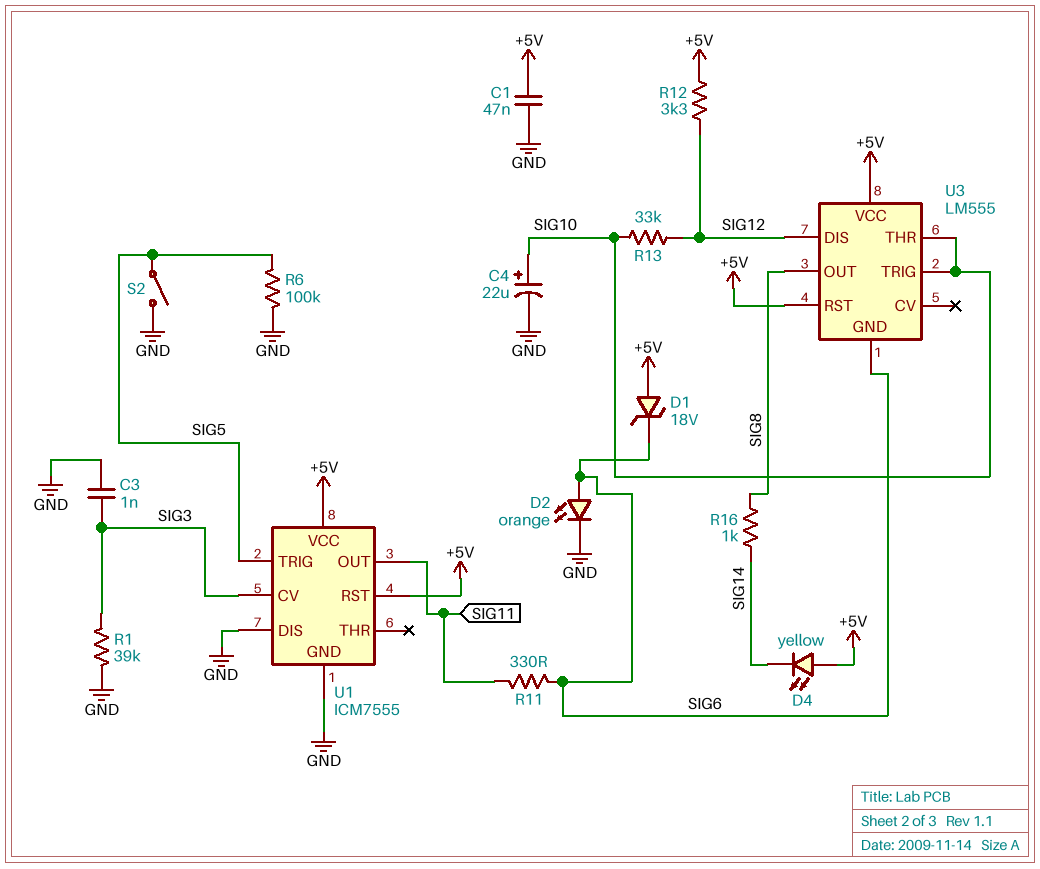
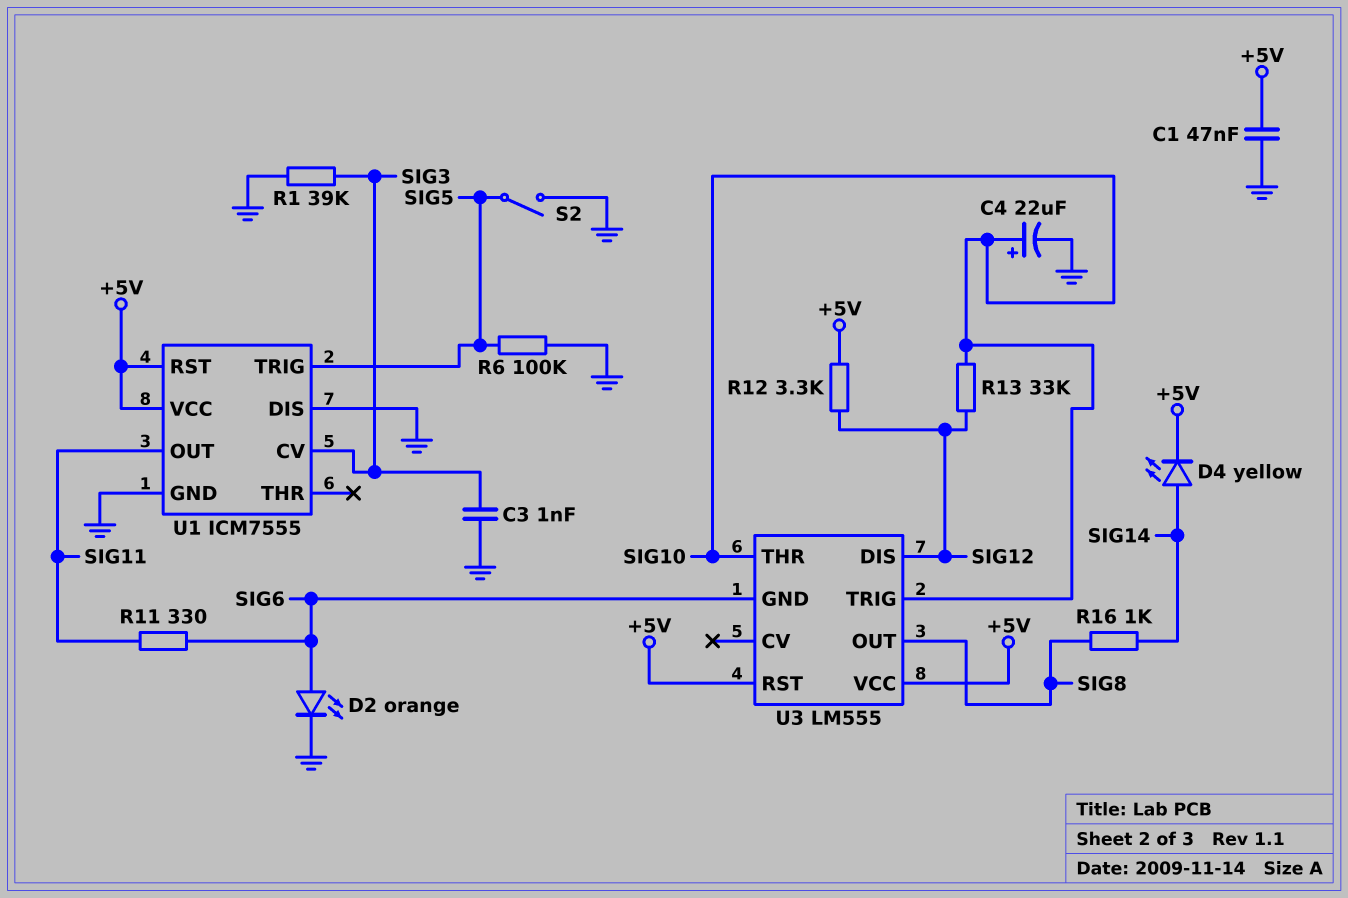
D1: zener 18V (A +5V, K SIG6) -> none
D4: LED yellow (A +5V, K SIG14) -> LED yellow (A SIG14, K +5V)

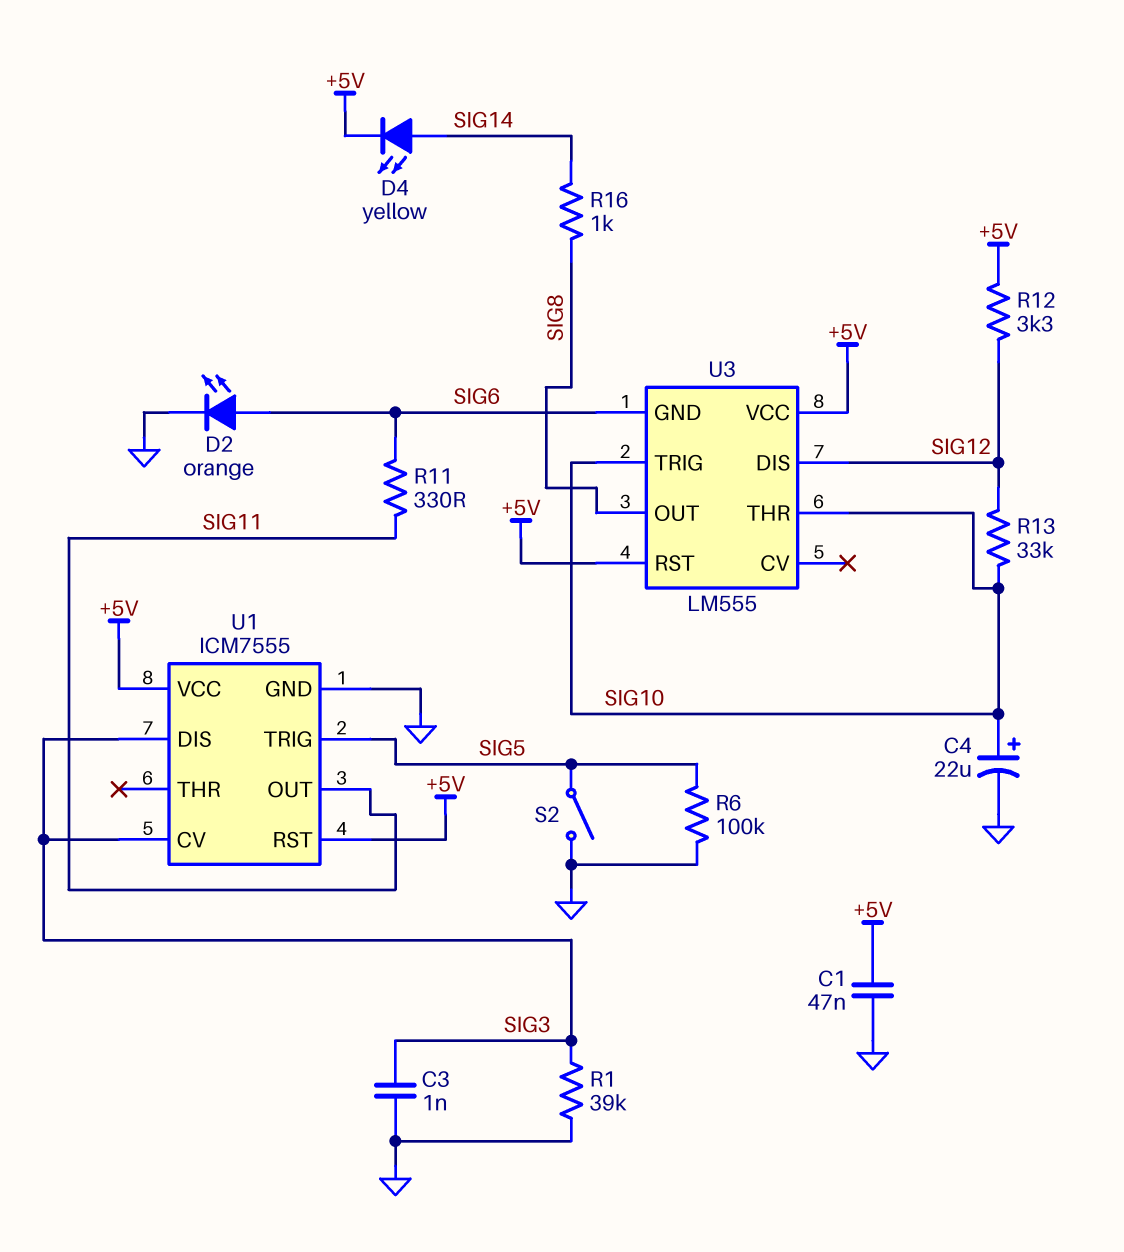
U1 pin DIS: GND -> SIG3

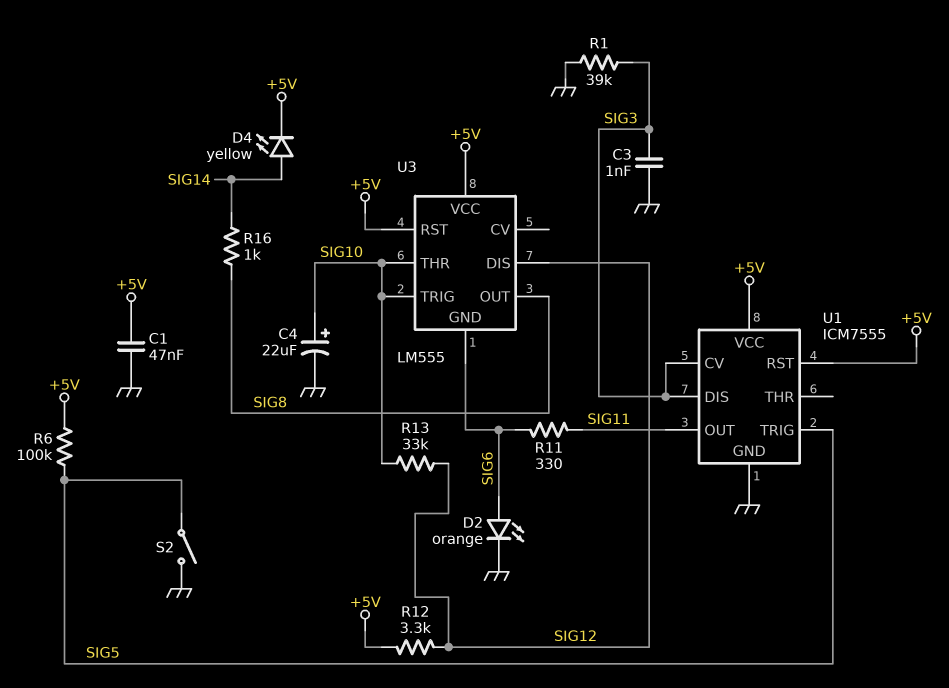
R6: 100k (GND, SIG5) -> 100k (+5V, SIG5)

